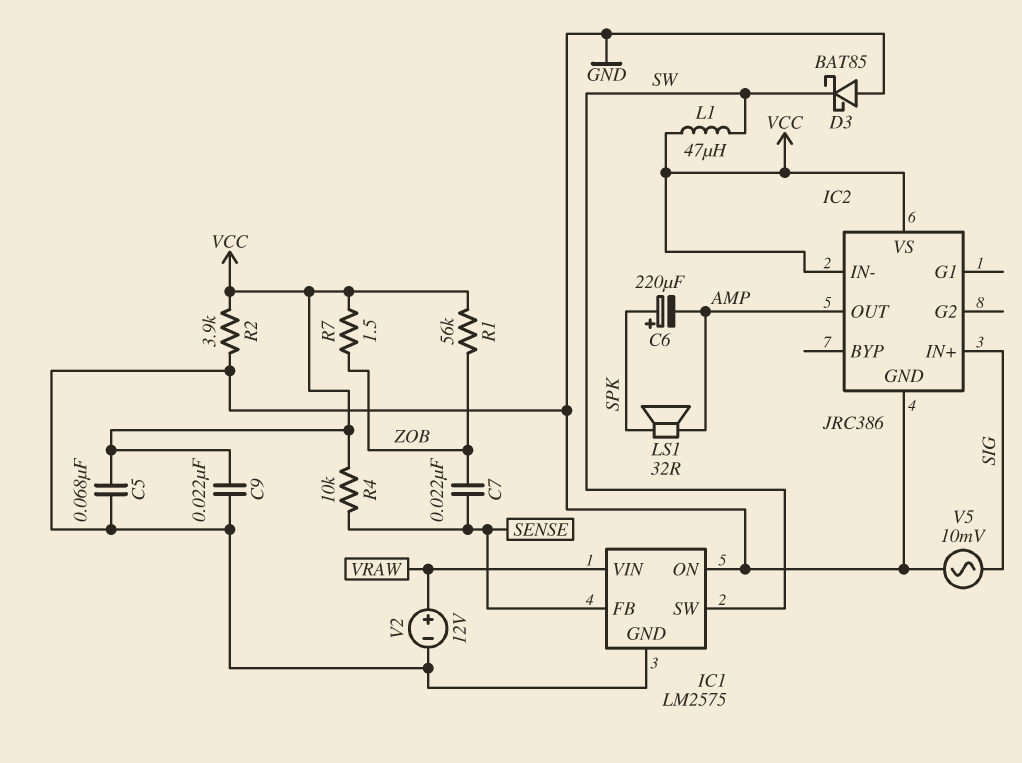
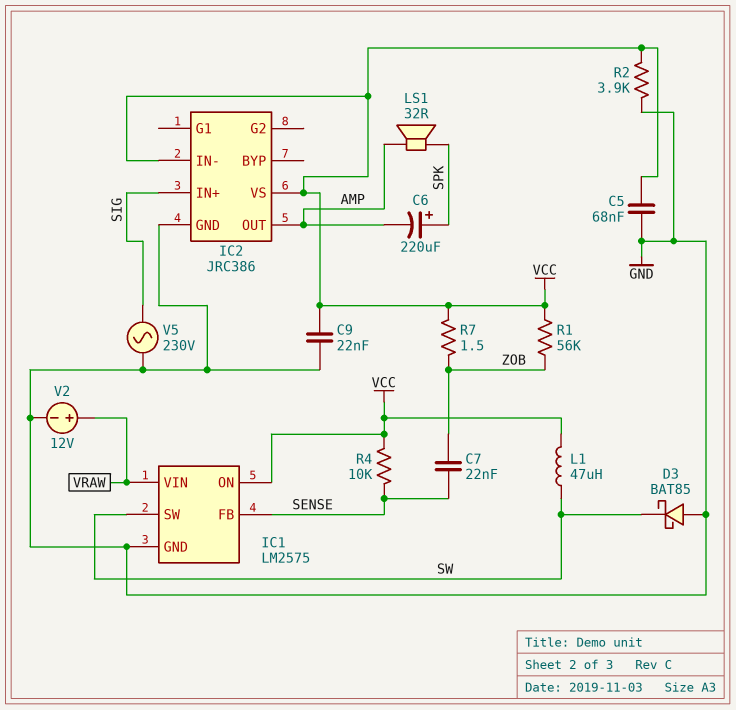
IC1 pin ON: GND -> VCC
V5: AC 10mV (GND, SIG) -> AC 230V (GND, SIG)

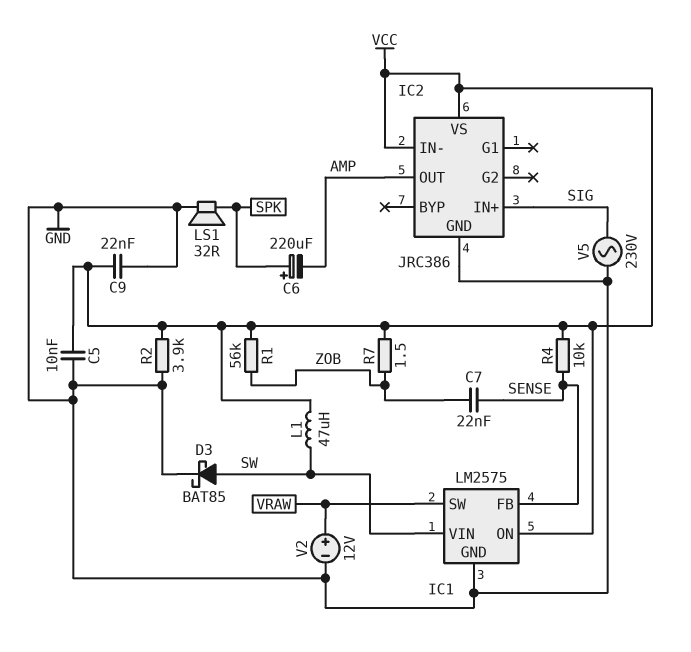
C5: 68nF (GND, VCC) -> 10nF (GND, VCC)
D3: schottky BAT85 (A GND, K SW) -> schottky BAT85 (A SW, K GND)
IC1 pin SW: SW -> VRAW
IC1 pin VIN: VRAW -> SW
LS1: speaker 32R (AMP, SPK) -> speaker 32R (GND, SPK)

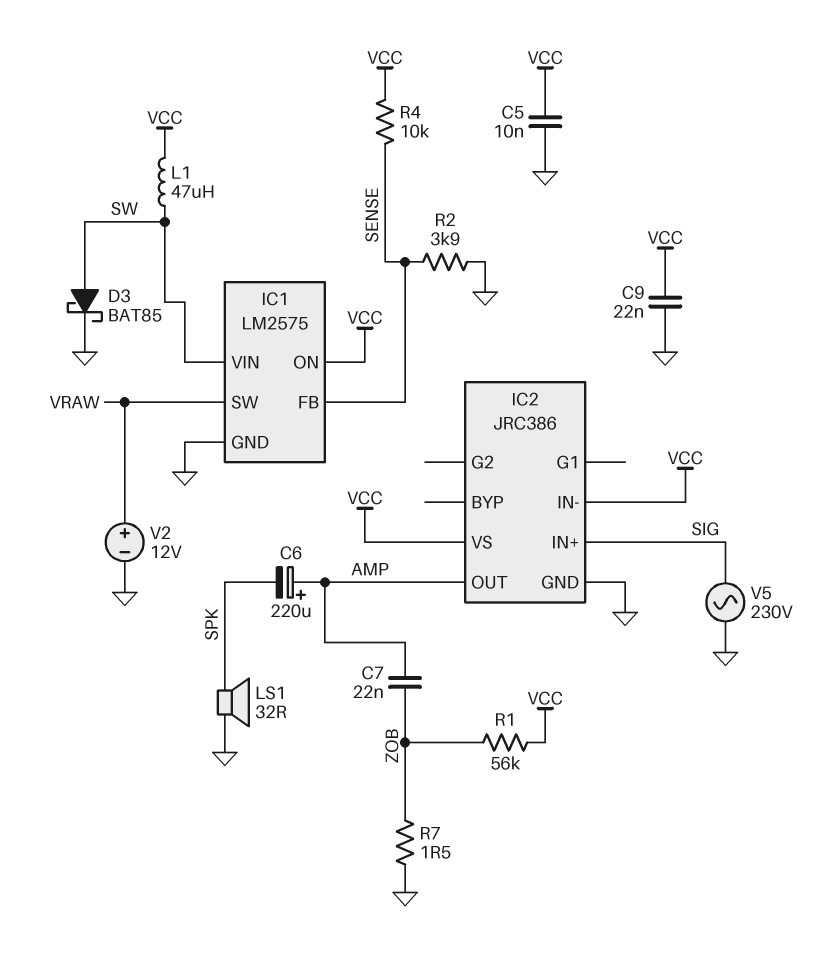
C6: 220uF (plus SPK, minus AMP) -> 220uF (plus AMP, minus SPK)
C7: 22nF (SENSE, ZOB) -> 22nF (AMP, ZOB)
R2: 3.9k (GND, VCC) -> 3.9k (GND, SENSE)
R7: 1.5 (VCC, ZOB) -> 1.5 (GND, ZOB)

